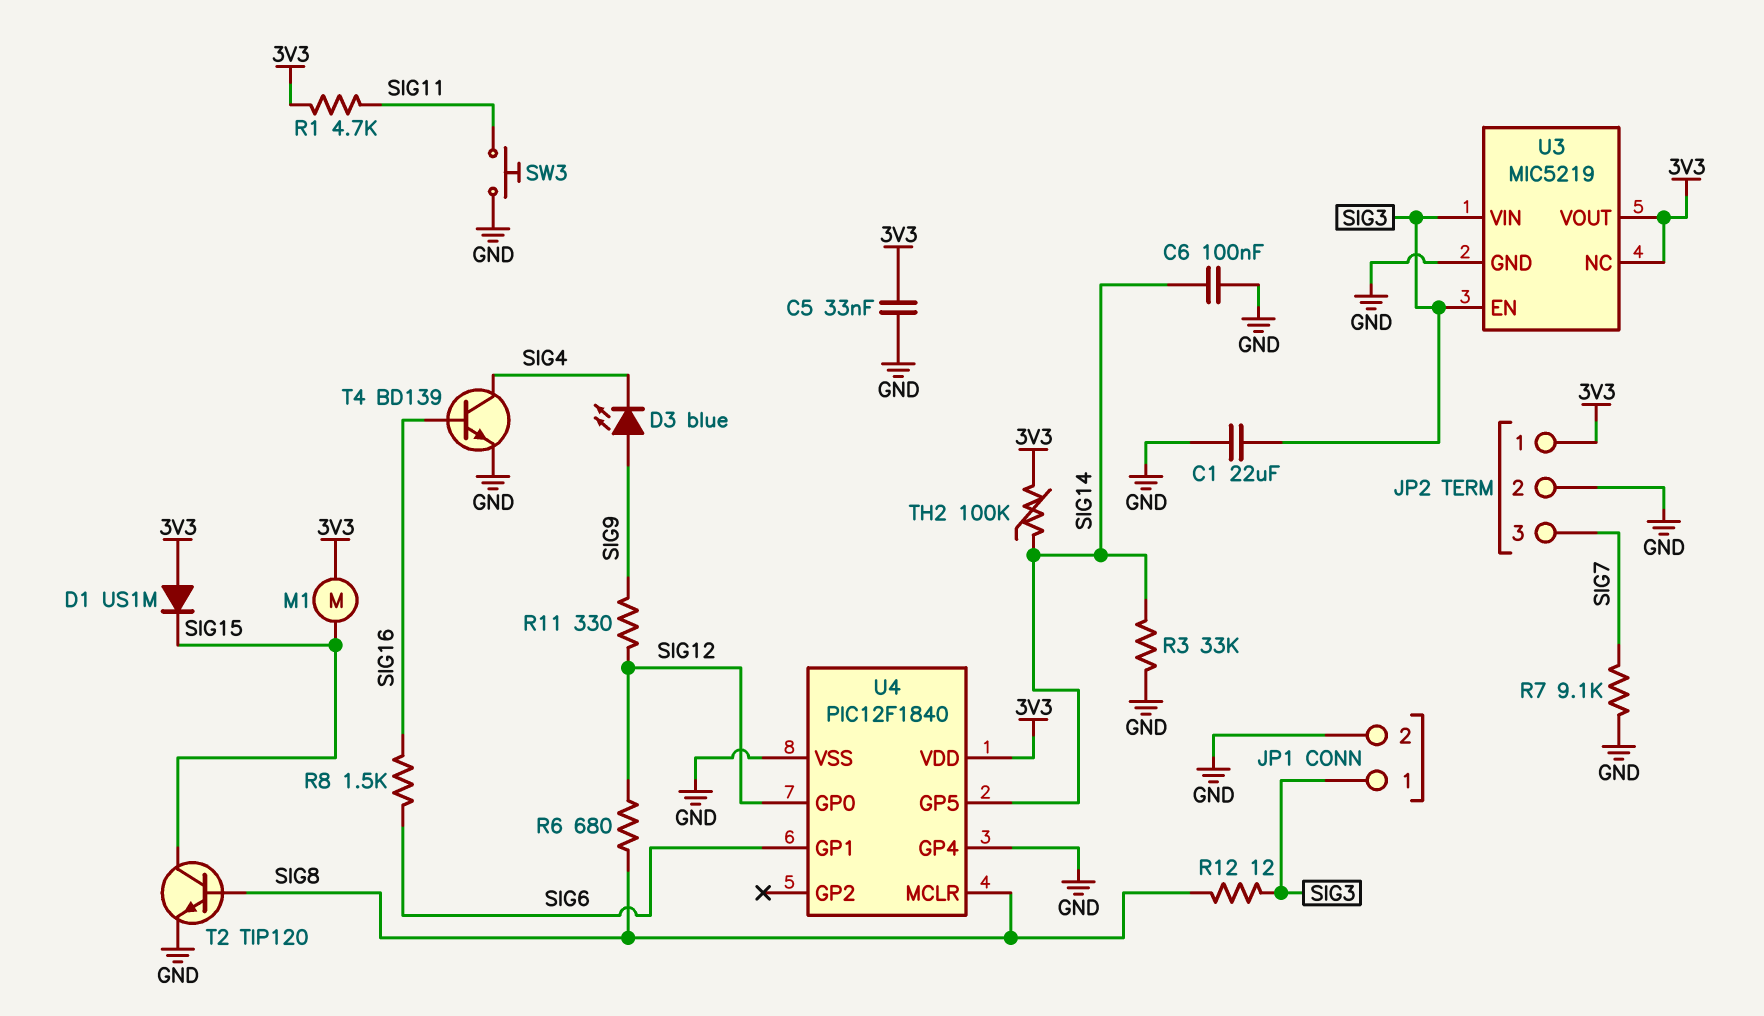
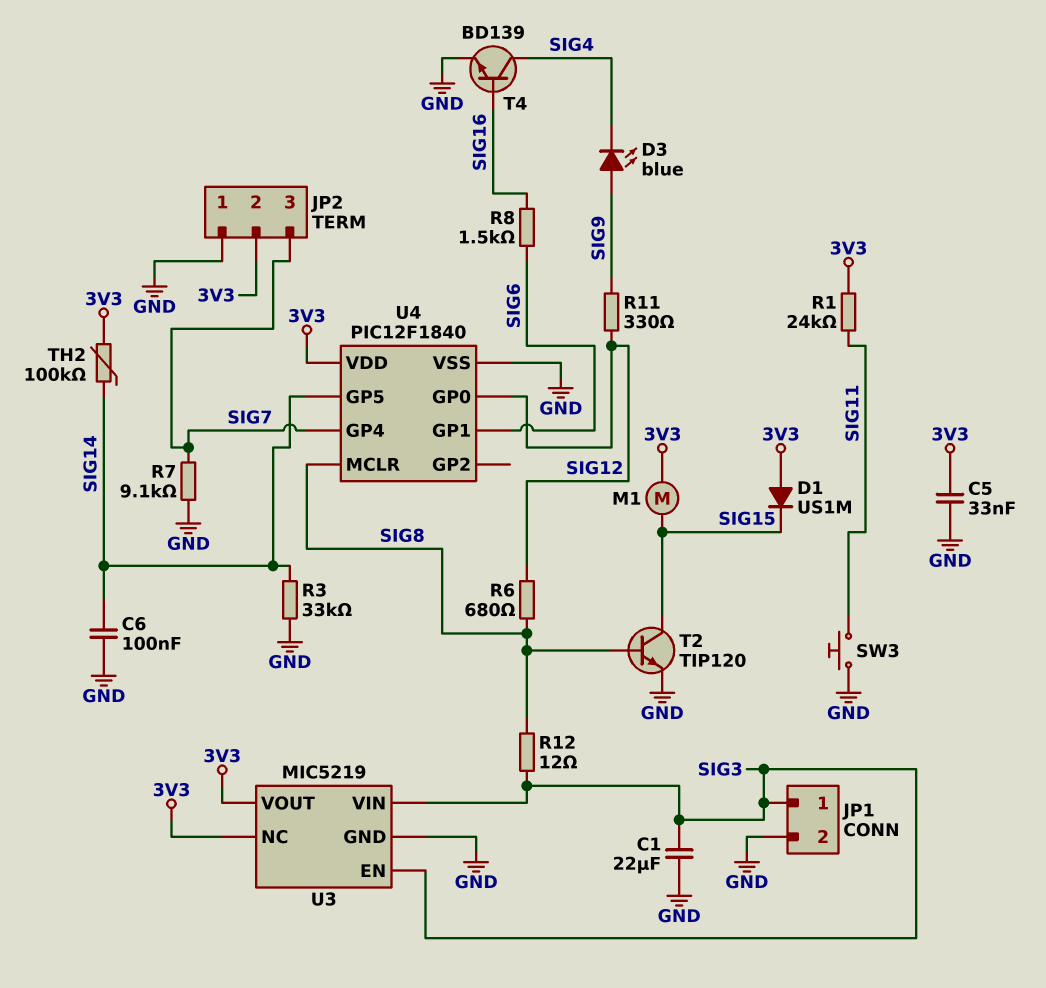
JP2 pin 1: 3V3 -> GND
JP2 pin 2: GND -> 3V3
R1: 4.7k (3V3, SIG11) -> 24k (3V3, SIG11)
U4 pin GP4: GND -> SIG7

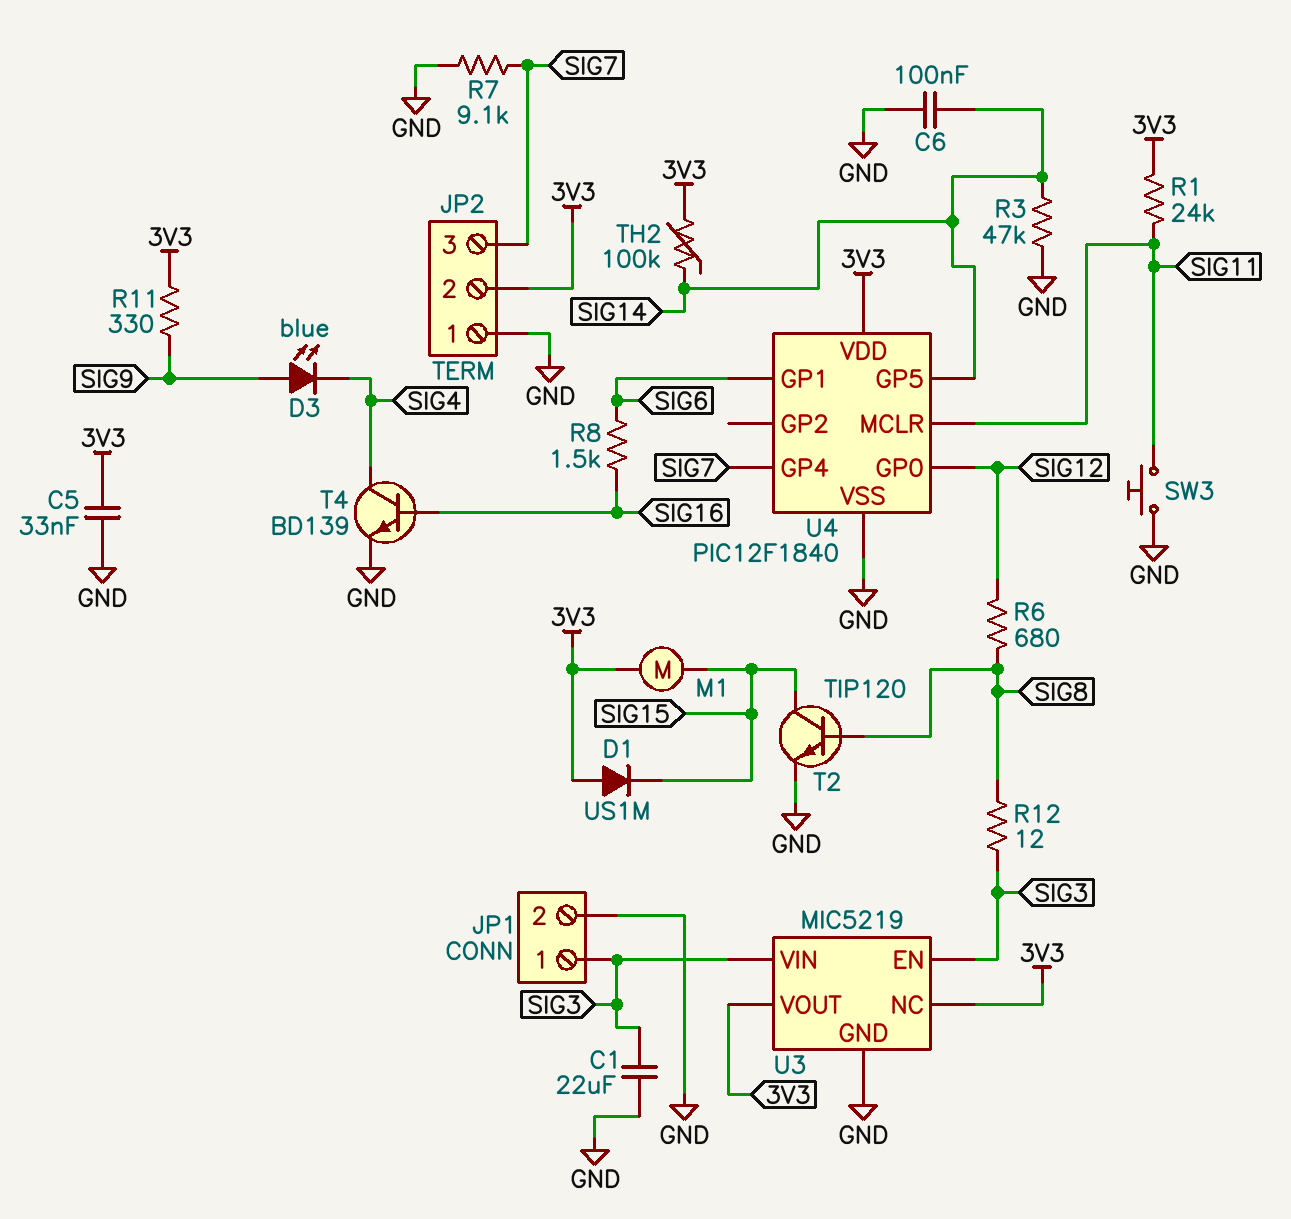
R3: 33k (GND, SIG14) -> 47k (GND, SIG14)
R11: 330 (SIG9, SIG12) -> 330 (3V3, SIG9)
U4 pin MCLR: SIG8 -> SIG11

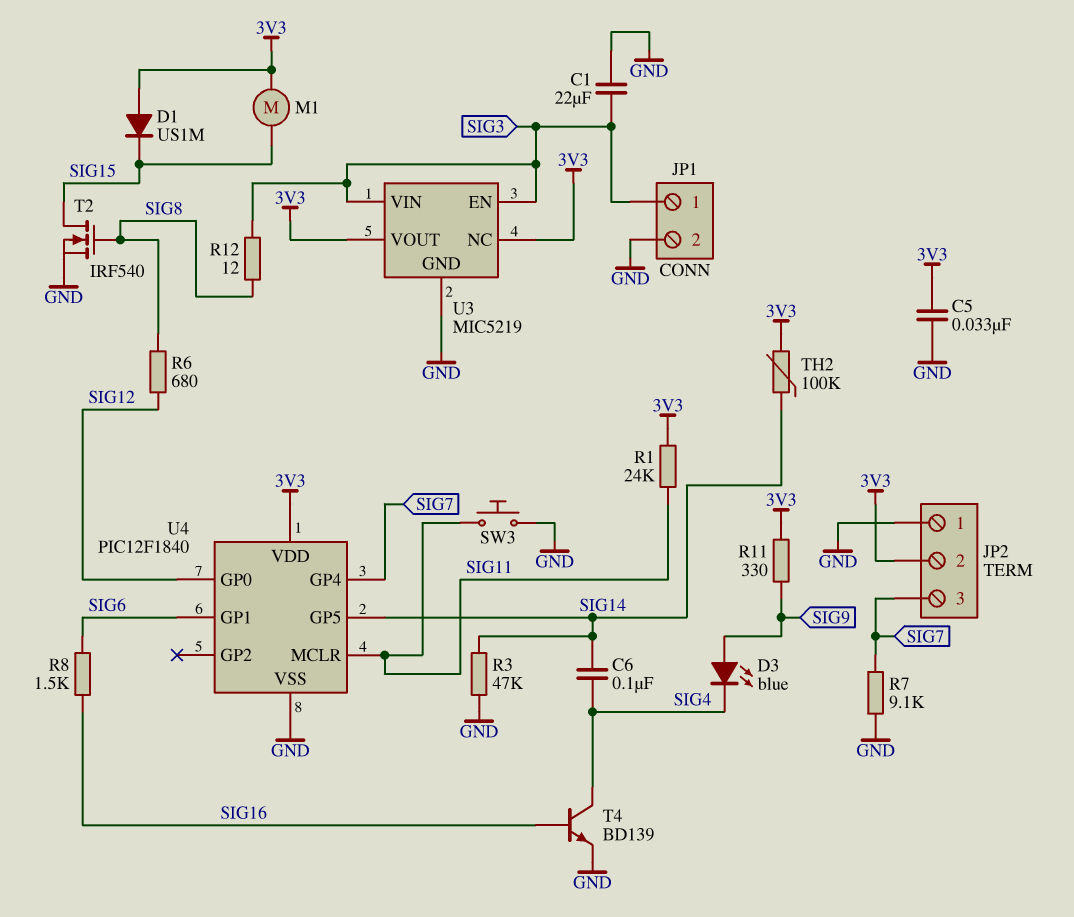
C6: 100nF (GND, SIG14) -> 100nF (SIG4, SIG14)
T2: NPN TIP120 (B SIG8, C SIG15, E GND) -> NMOS IRF540 (G SIG8, D SIG15, S GND)

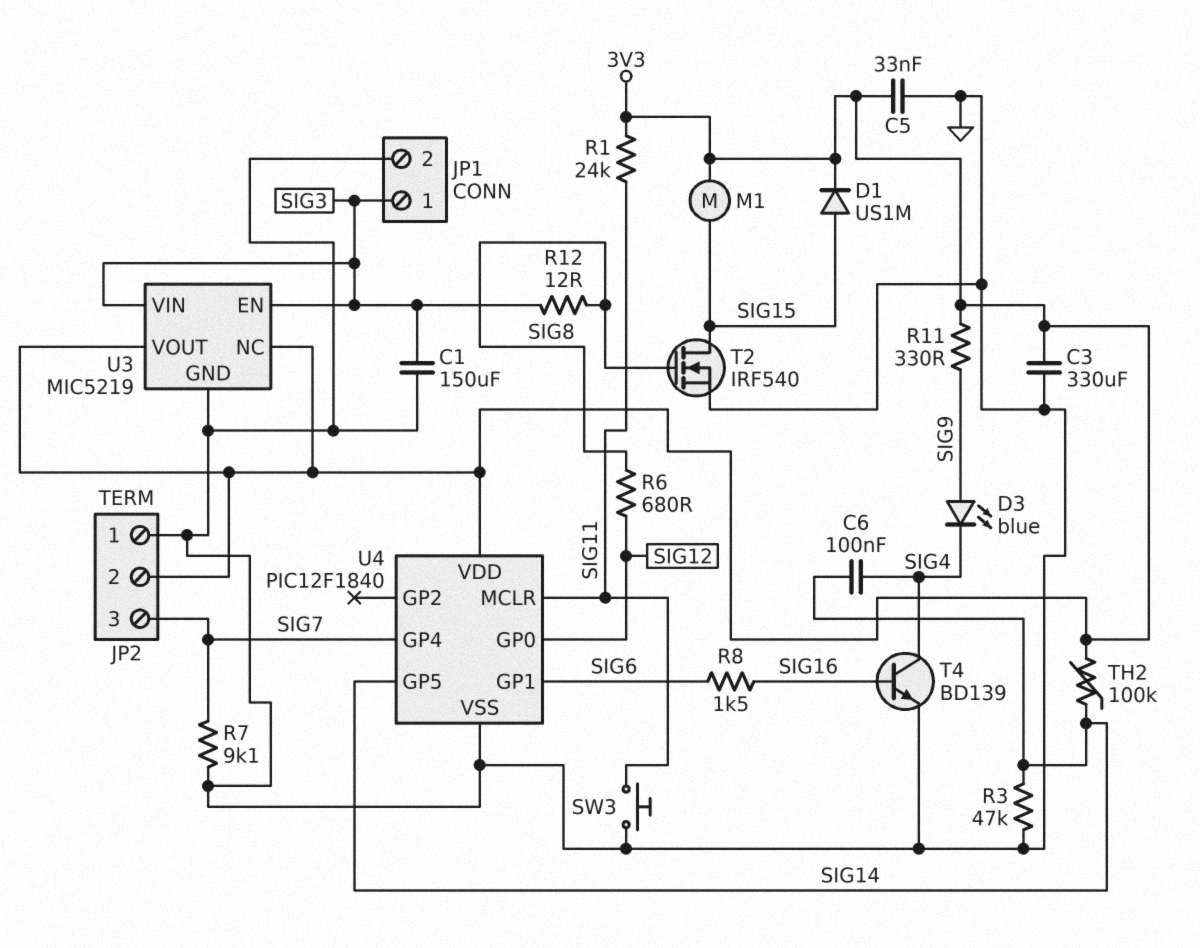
C1: 22uF (GND, SIG3) -> 150uF (GND, SIG3)
C3: none -> 330uF (3V3, GND)
D1: diode US1M (A 3V3, K SIG15) -> diode US1M (A SIG15, K 3V3)

